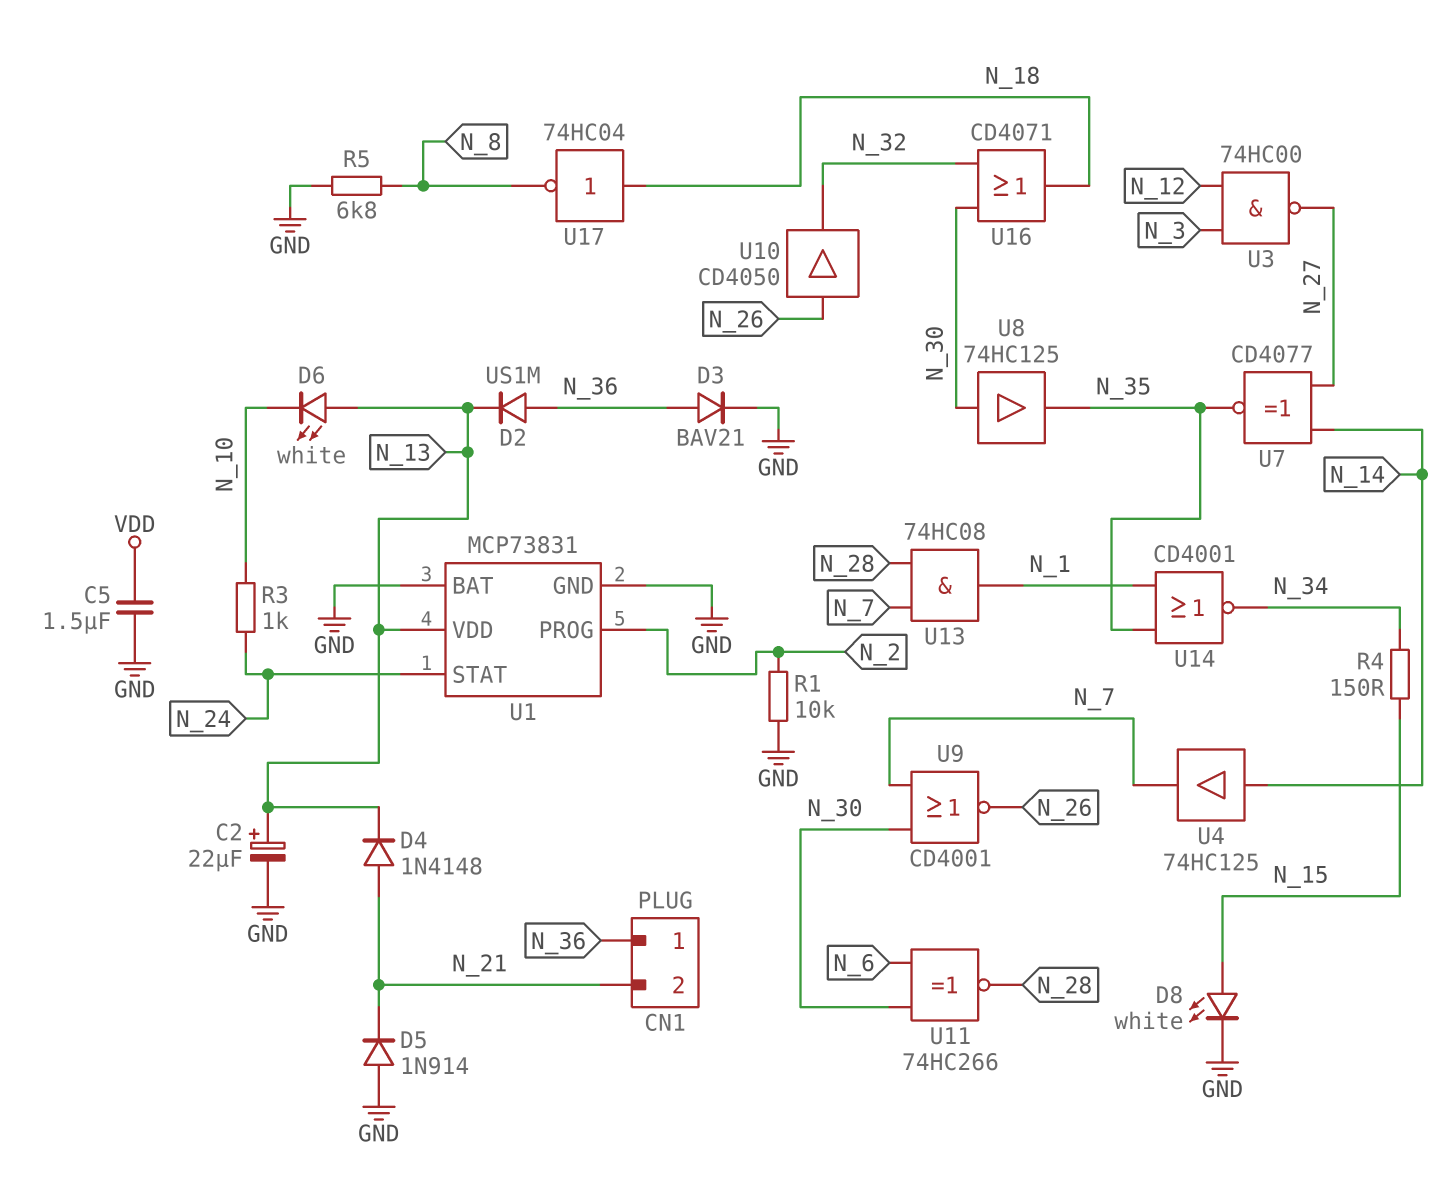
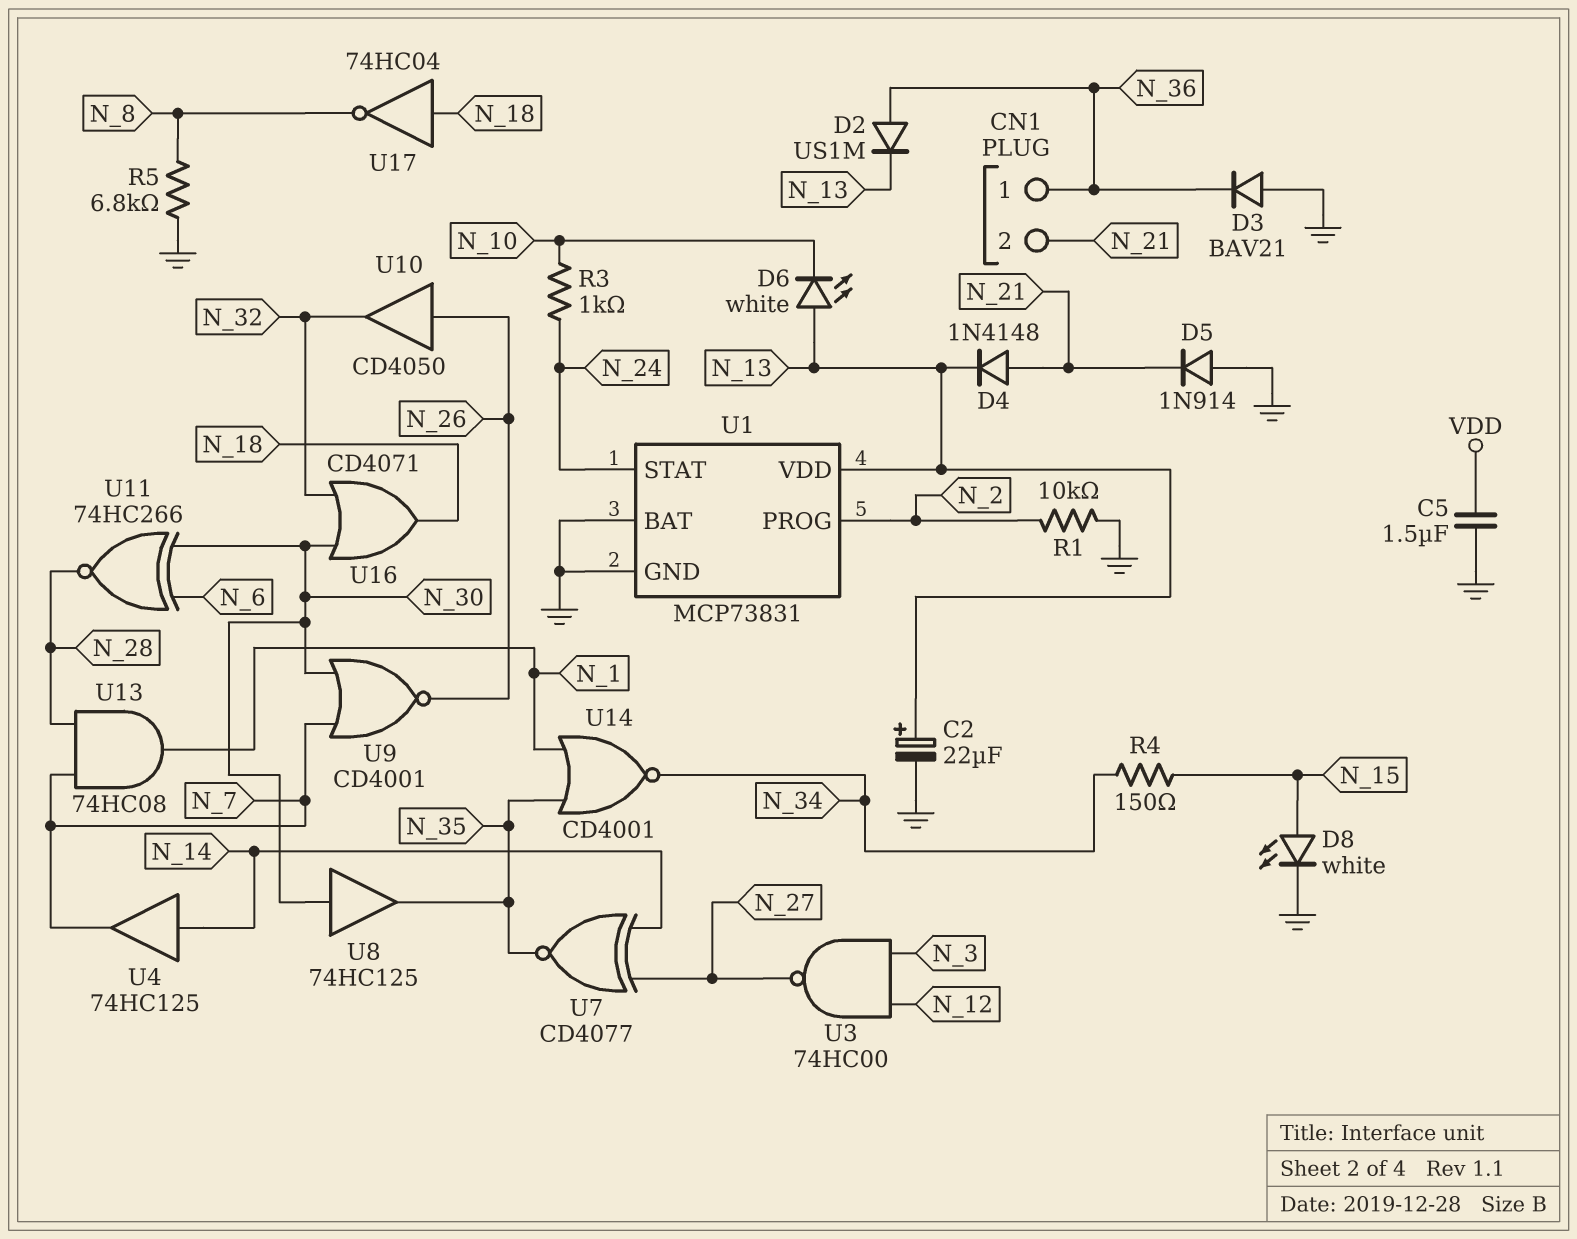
D3: diode BAV21 (A N_36, K GND) -> diode BAV21 (A GND, K N_36)

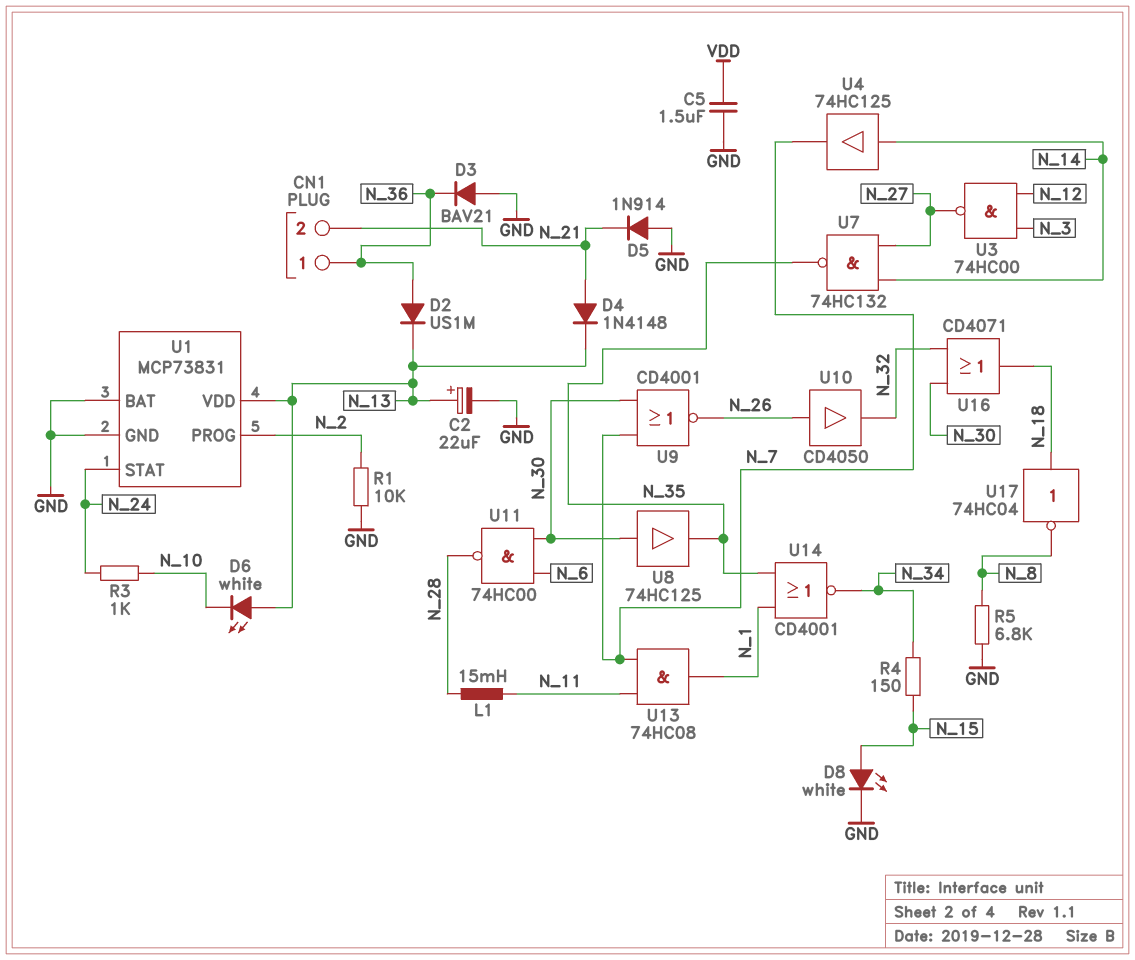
L1: none -> 15mH (N_11, N_28)
U7: XNOR CD4077 (in N_14, in N_27, out N_35) -> NAND 74HC132 (in N_14, in N_27, out N_35)
U11: XNOR 74HC266 (in N_6, in N_30, out N_28) -> NAND 74HC00 (in N_6, in N_30, out N_28)
U13: AND 74HC08 (in N_7, in N_28, out N_1) -> AND 74HC08 (in N_7, in N_11, out N_1)

